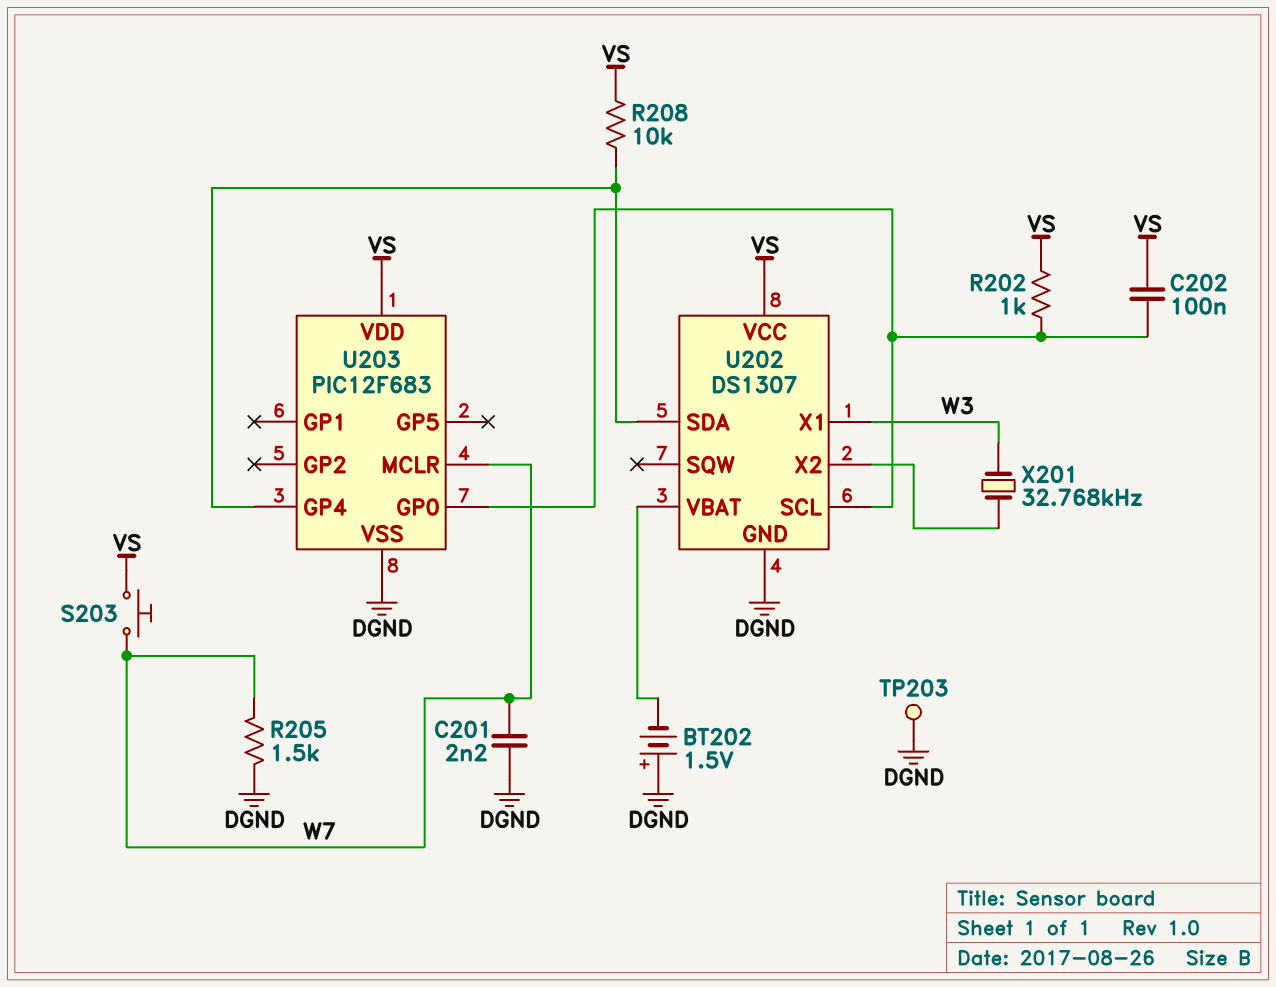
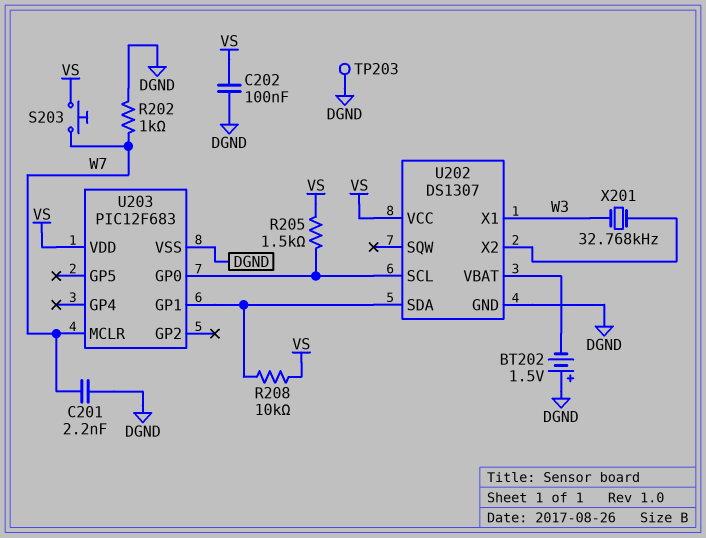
C202: 100nF (U202/SCL, VS) -> 100nF (DGND, VS)
R202: 1k (U202/SCL, VS) -> 1k (DGND, W7)
R205: 1.5k (DGND, W7) -> 1.5k (U202/SCL, VS)
U203 pin GP1: none -> U202/SDA
U203 pin GP4: U202/SDA -> none

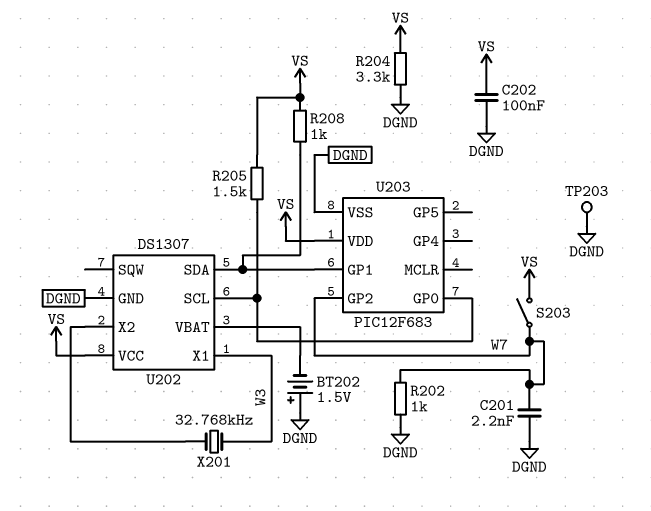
R204: none -> 3.3k (DGND, VS)
R208: 10k (U202/SDA, VS) -> 1k (U202/SDA, VS)
S203: button (VS, W7) -> switch (VS, W7)
U203 pin GP2: none -> W7
U203 pin MCLR: W7 -> none

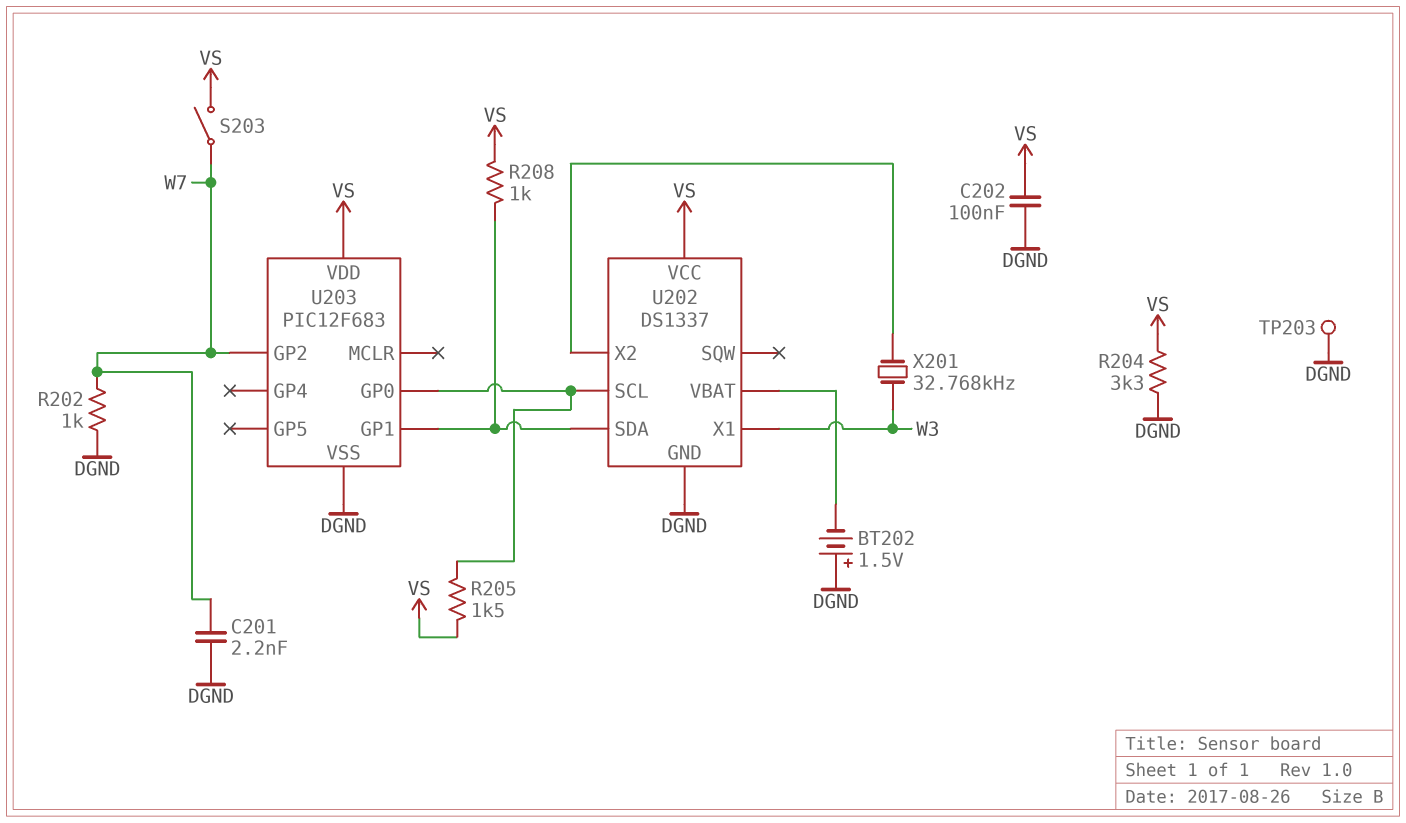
U202: DS1307 -> DS1337

